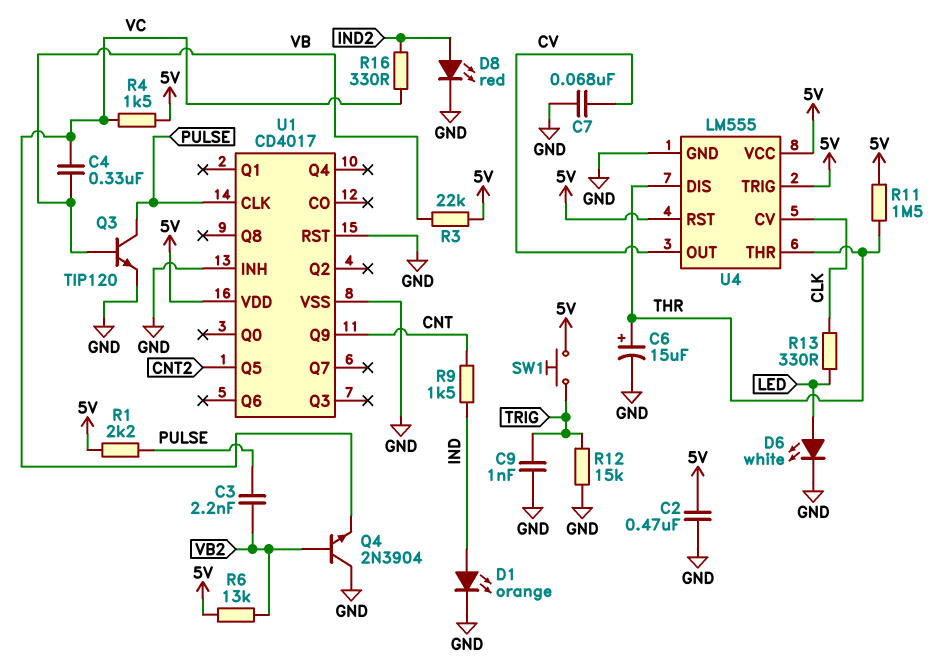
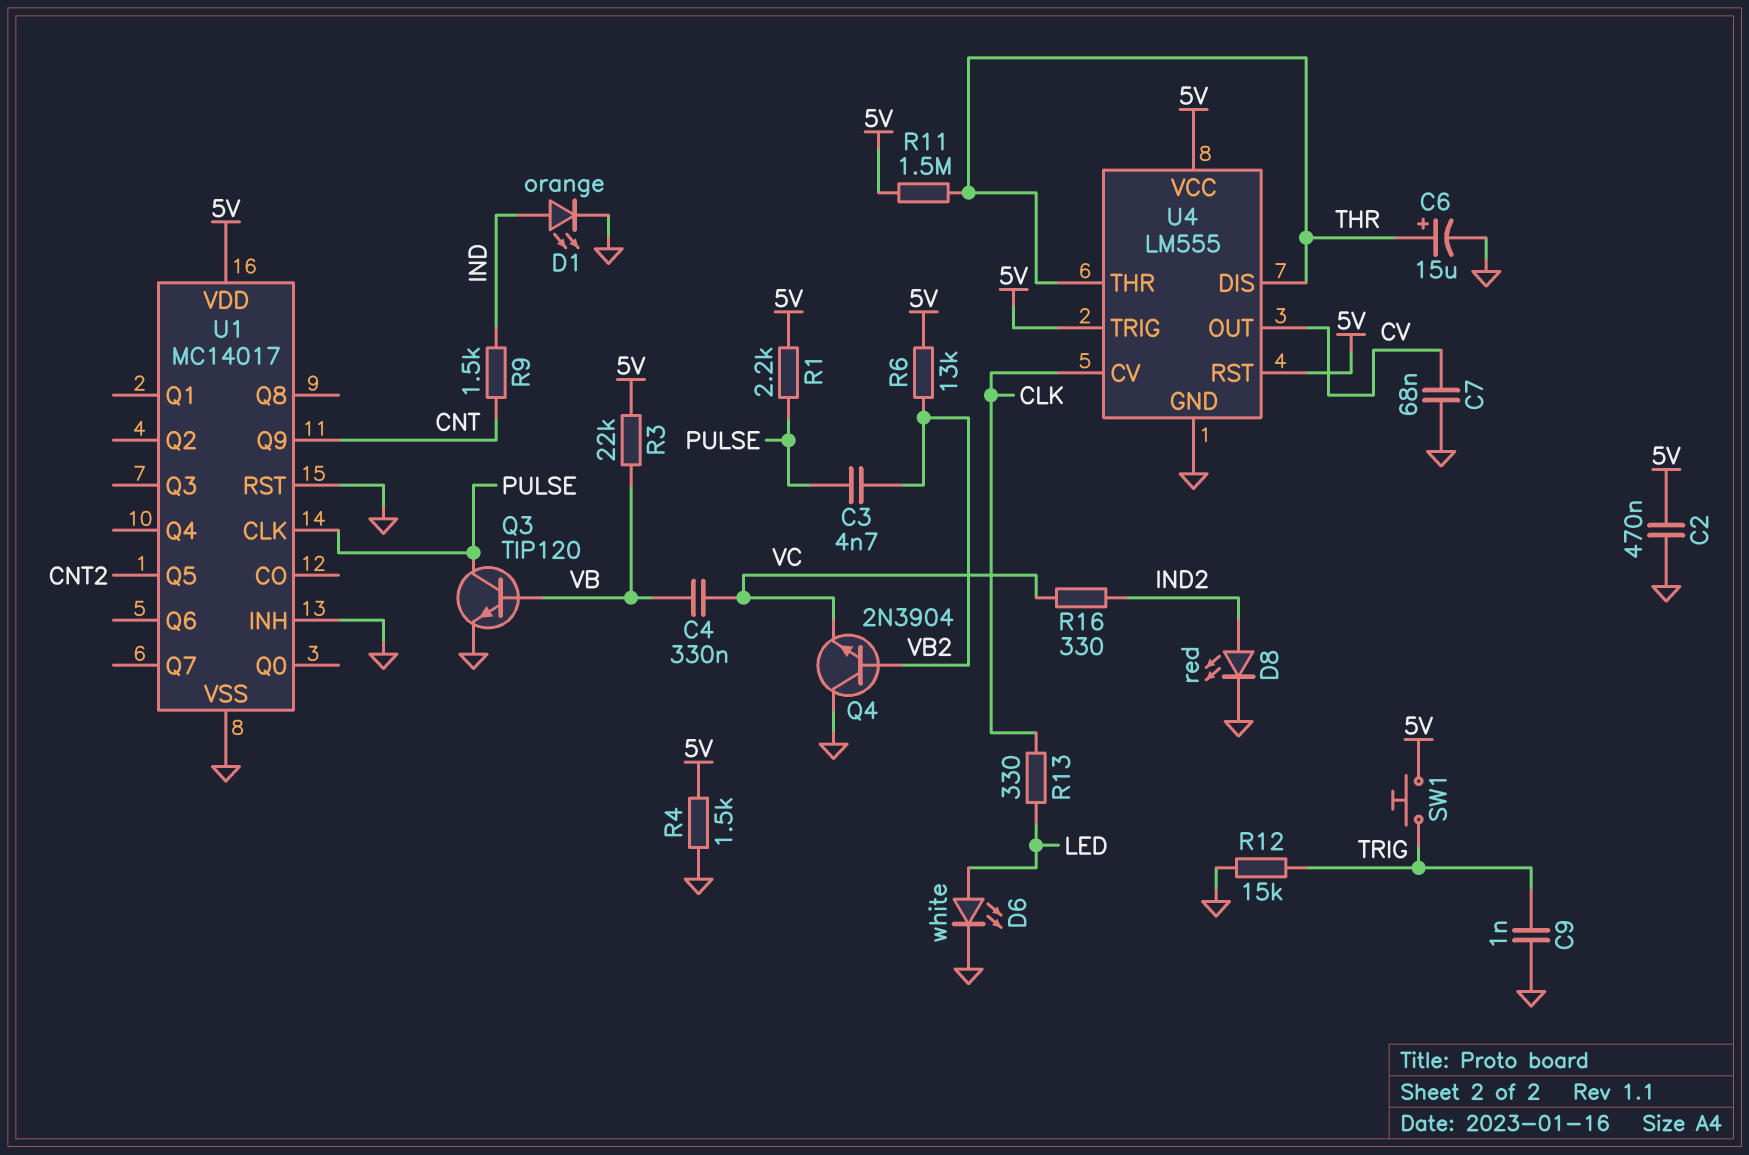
C3: 2.2nF (PULSE, VB2) -> 4.7nF (PULSE, VB2)
R4: 1.5k (5V, VC) -> 1.5k (5V, GND)
U1: CD4017 -> MC14017

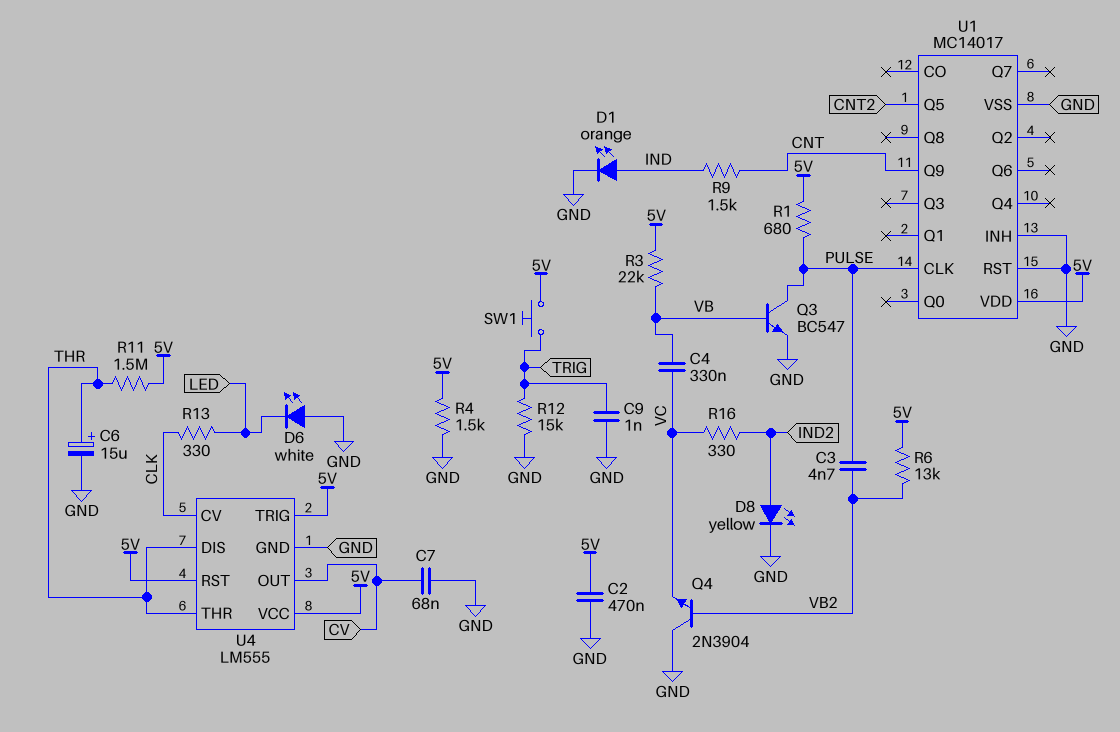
D6: LED white (A LED, K GND) -> LED white (A GND, K LED)
D8: LED red (A IND2, K GND) -> LED yellow (A IND2, K GND)
Q3: NPN TIP120 (B VB, C PULSE, E GND) -> NPN BC547 (B VB, C PULSE, E GND)
R1: 2.2k (5V, PULSE) -> 680 (5V, PULSE)

